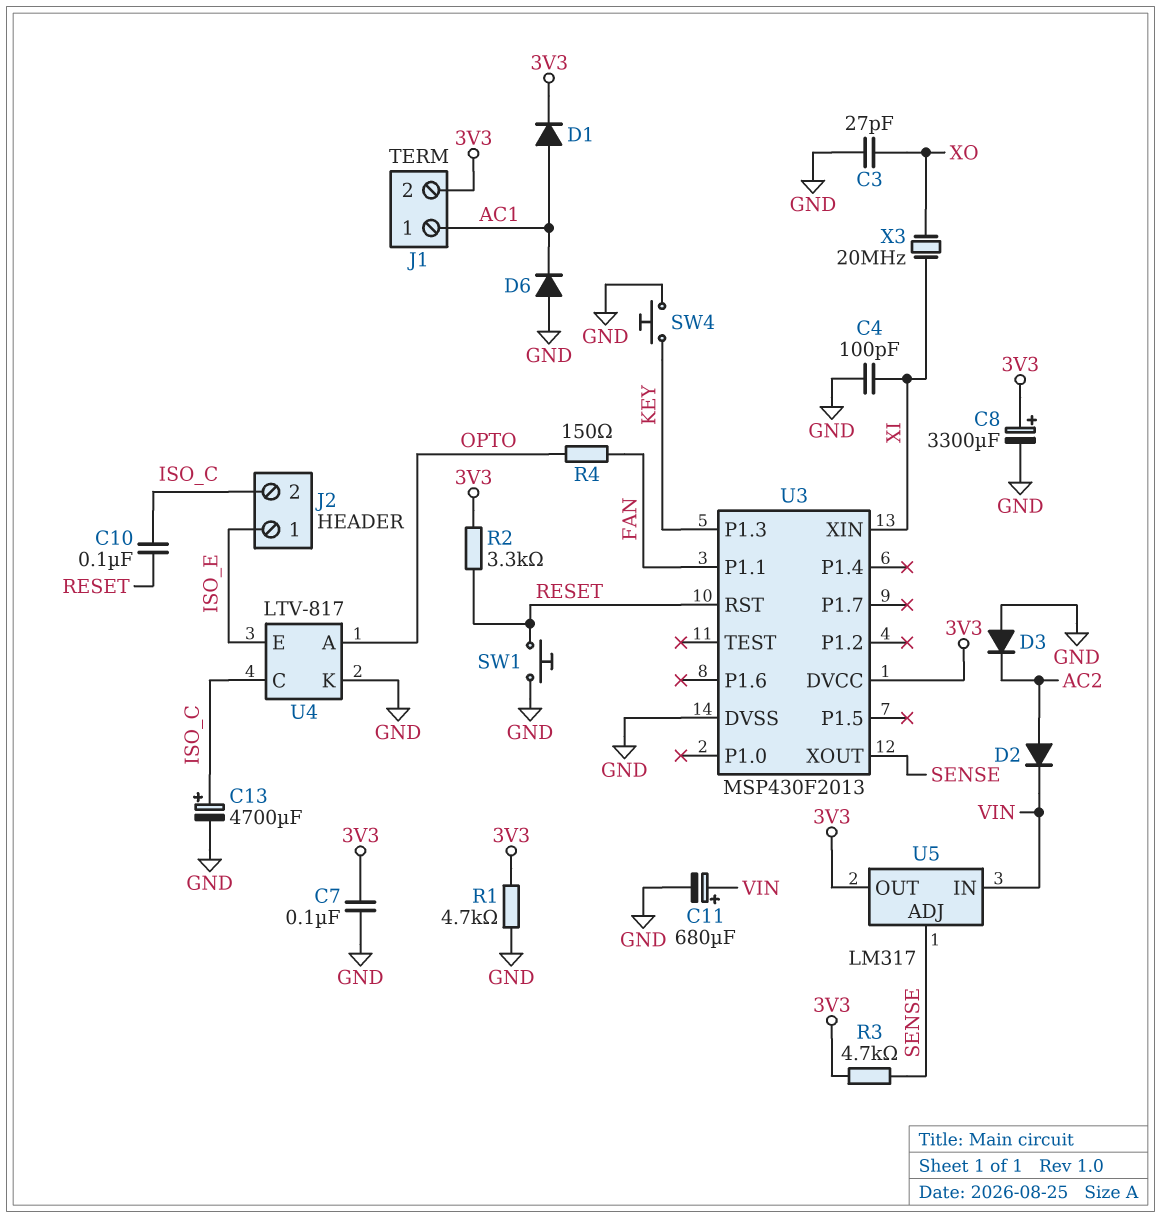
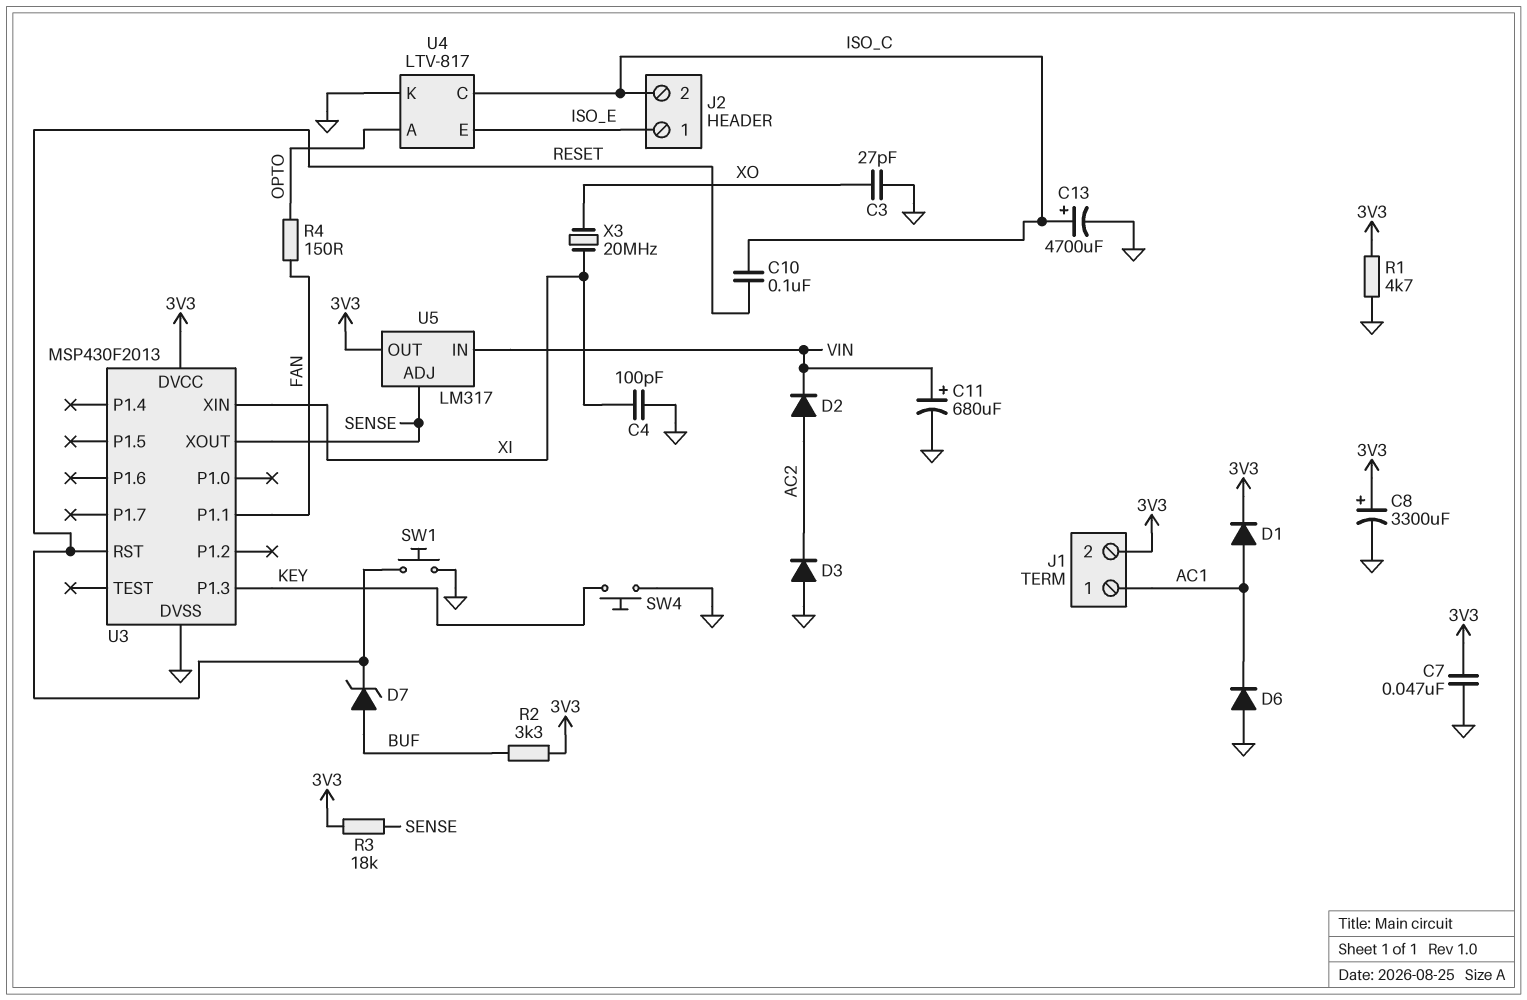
C7: 100nF (3V3, GND) -> 47nF (3V3, GND)
D7: none -> zener (A BUF, K RESET)
R2: 3.3k (3V3, RESET) -> 3.3k (3V3, BUF)
R3: 4.7k (3V3, SENSE) -> 18k (3V3, SENSE)

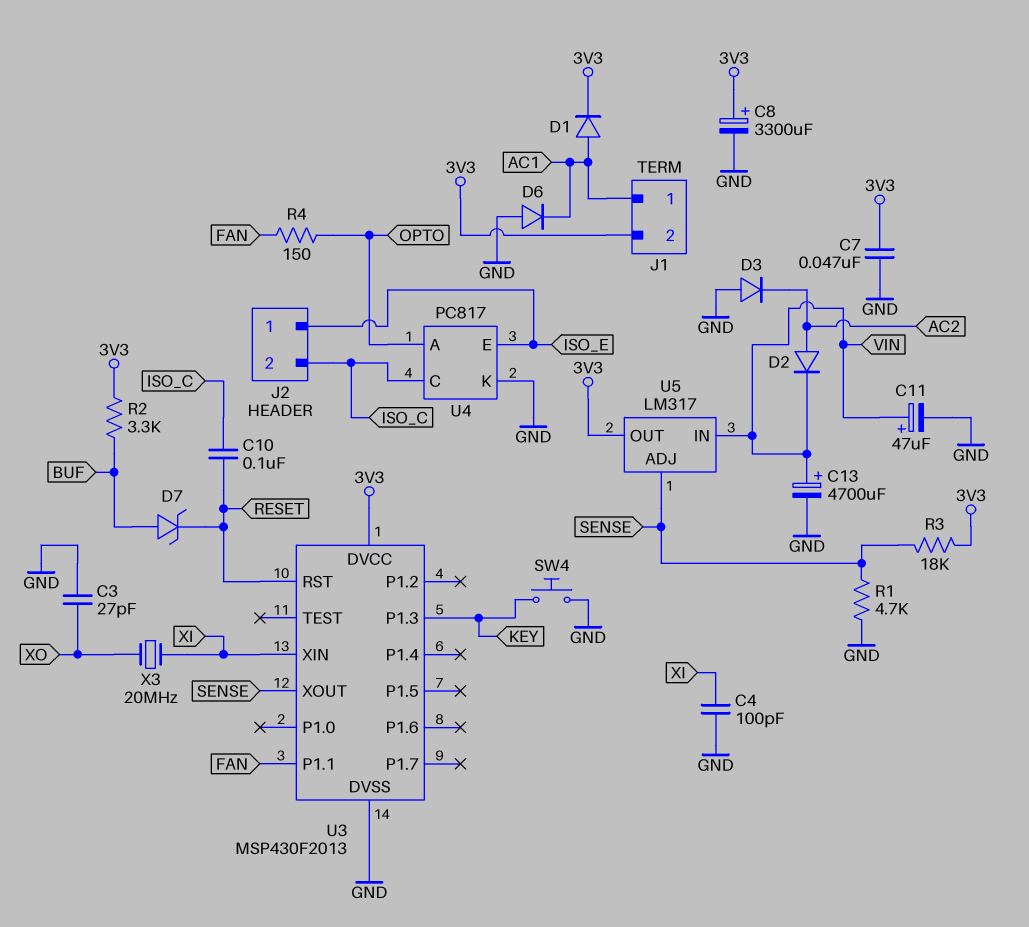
C11: 680uF (plus VIN, minus GND) -> 47uF (plus VIN, minus GND)
C13: 4700uF (plus ISO_C, minus GND) -> 4700uF (plus VIN, minus GND)
R1: 4.7k (3V3, GND) -> 4.7k (GND, SENSE)
SW1: button (GND, RESET) -> none
U4: LTV-817 -> PC817

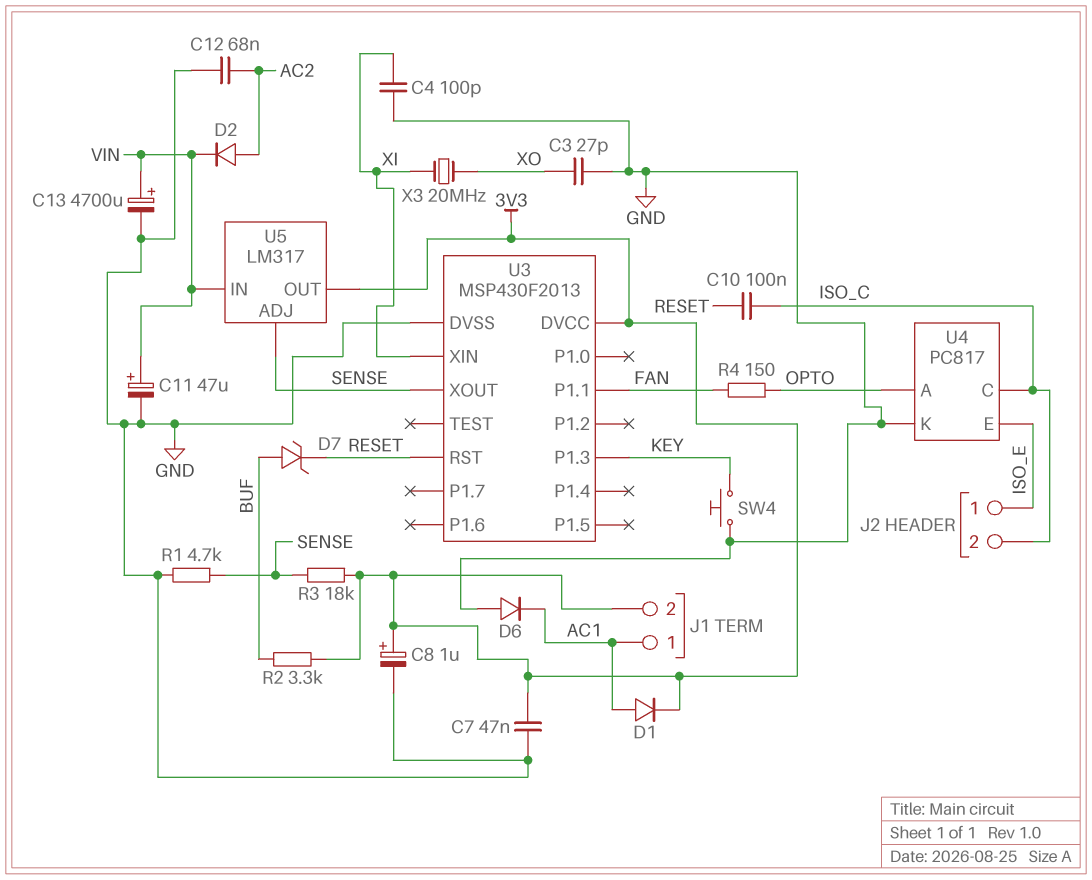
C8: 3300uF (plus 3V3, minus GND) -> 1uF (plus 3V3, minus GND)
C12: none -> 68nF (AC2, GND)
D3: diode (A GND, K AC2) -> none

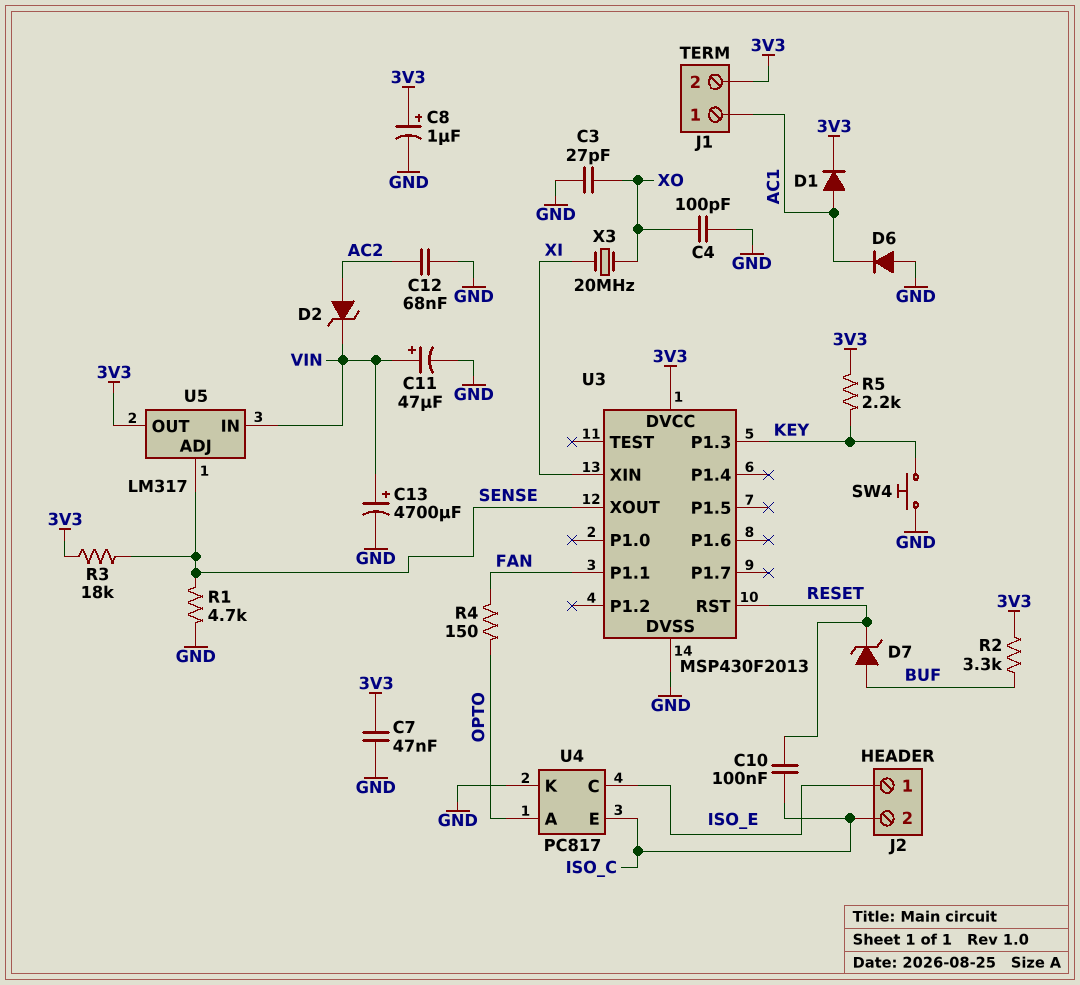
C4: 100pF (GND, XI) -> 100pF (GND, XO)
D2: diode (A AC2, K VIN) -> zener (A AC2, K VIN)
R5: none -> 2.2k (3V3, KEY)
U4 pin C: ISO_C -> ISO_E
U4 pin E: ISO_E -> ISO_C

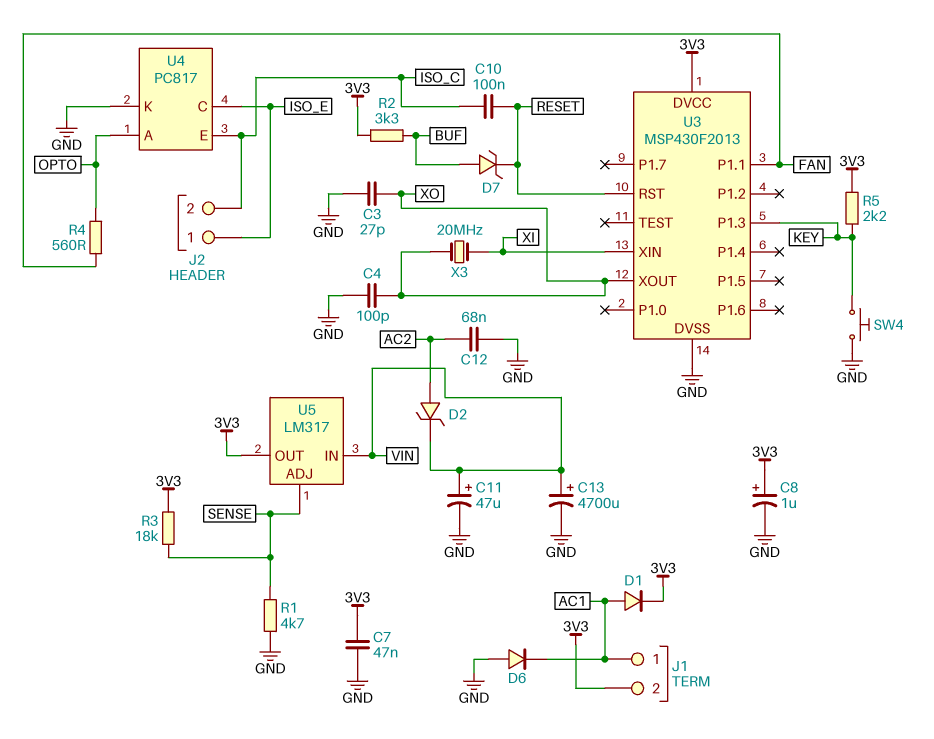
R4: 150 (FAN, OPTO) -> 560 (FAN, OPTO)
U3 pin XOUT: SENSE -> XO

